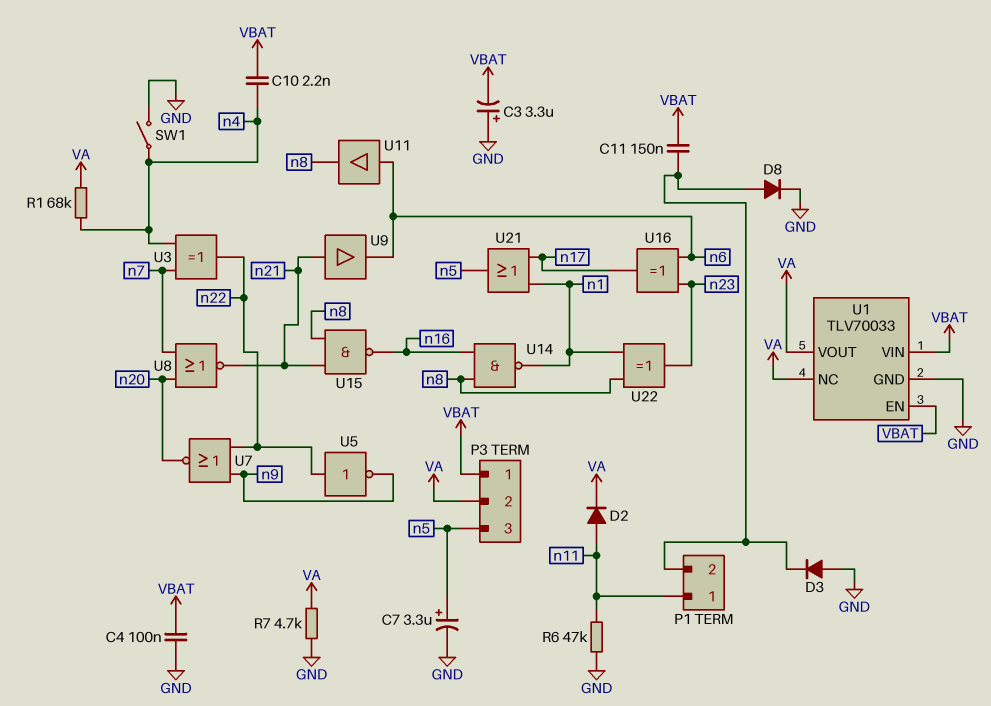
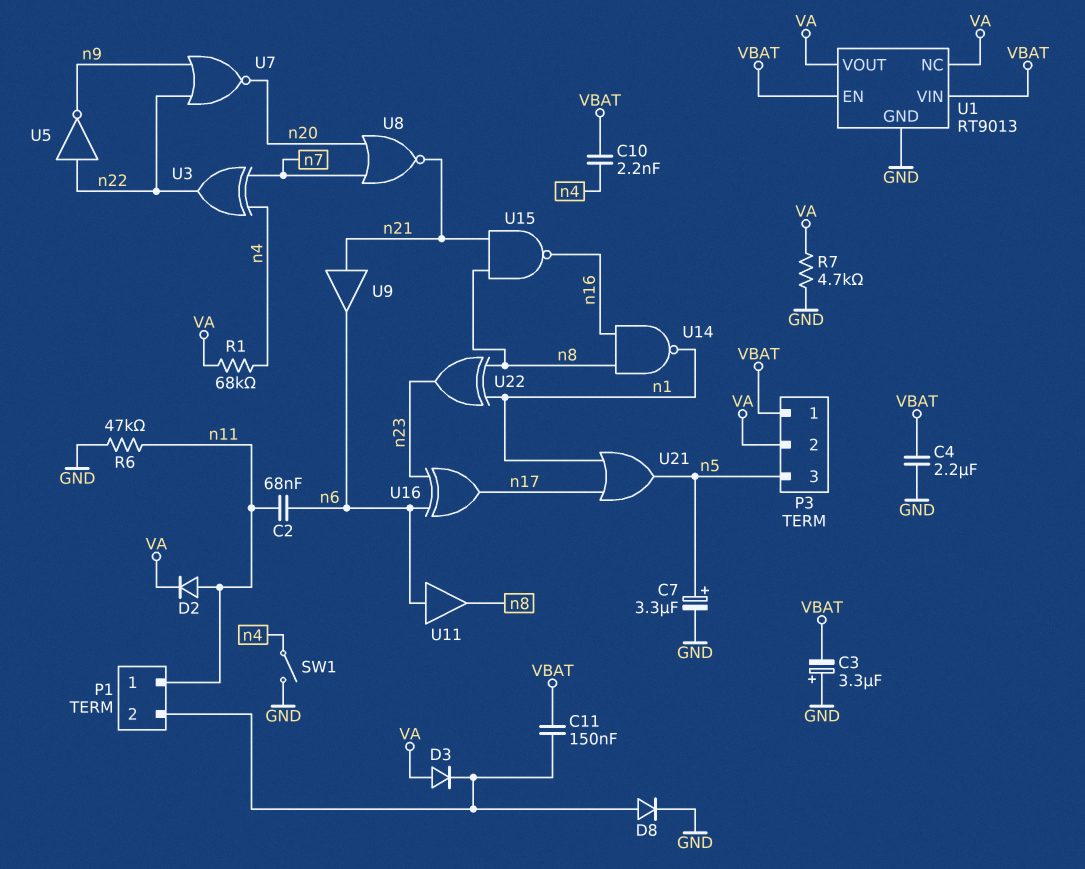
C2: none -> 68nF (n6, n11)
C4: 100nF (GND, VBAT) -> 2.2uF (GND, VBAT)
D3: diode (A GND, K P1/2) -> diode (A VA, K P1/2)
U1: TLV70033 -> RT9013

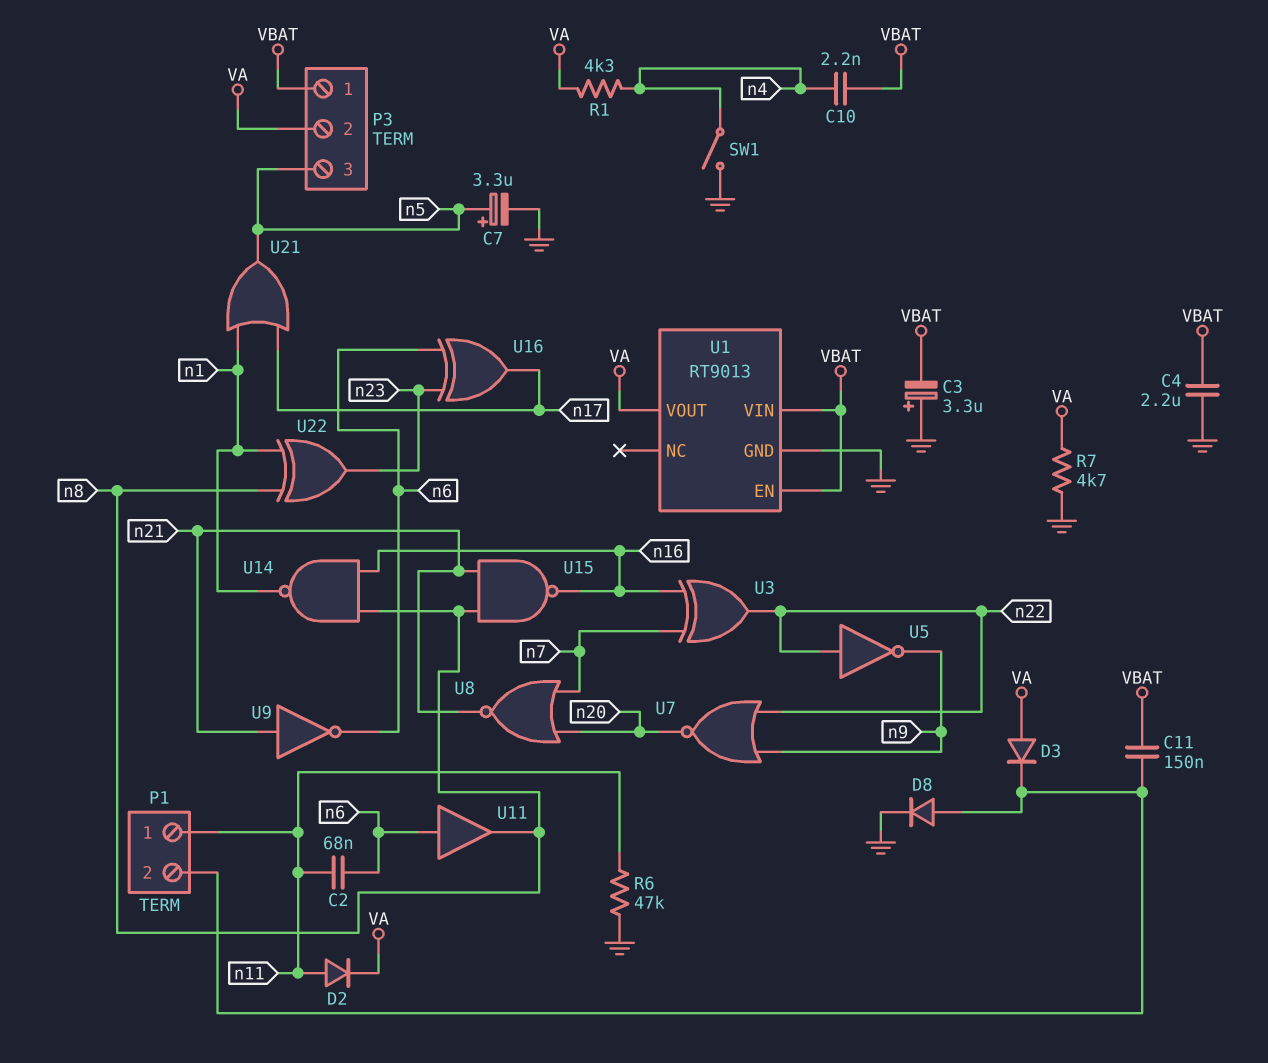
R1: 68k (VA, n4) -> 4.3k (VA, n4)
U1 pin NC: VA -> none
U3: XOR (in n4, in n7, out n22) -> XOR (in n7, in n16, out n22)
U9: buffer (in n21, out n6) -> NOT (in n21, out n6)

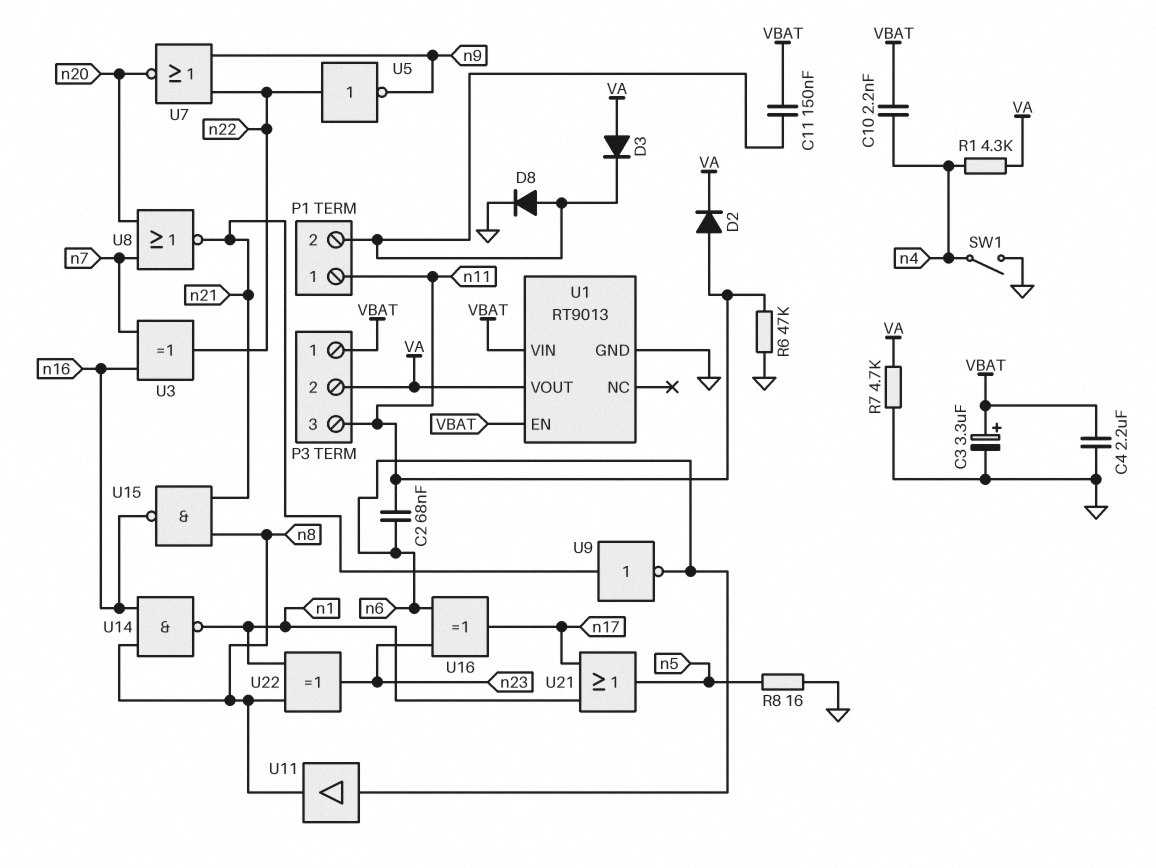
C3: 3.3uF (plus GND, minus VBAT) -> 3.3uF (plus VBAT, minus GND)
C7: 3.3uF (plus n5, minus GND) -> none
P3 pin 3: n5 -> n11
R8: none -> 16 (GND, n5)

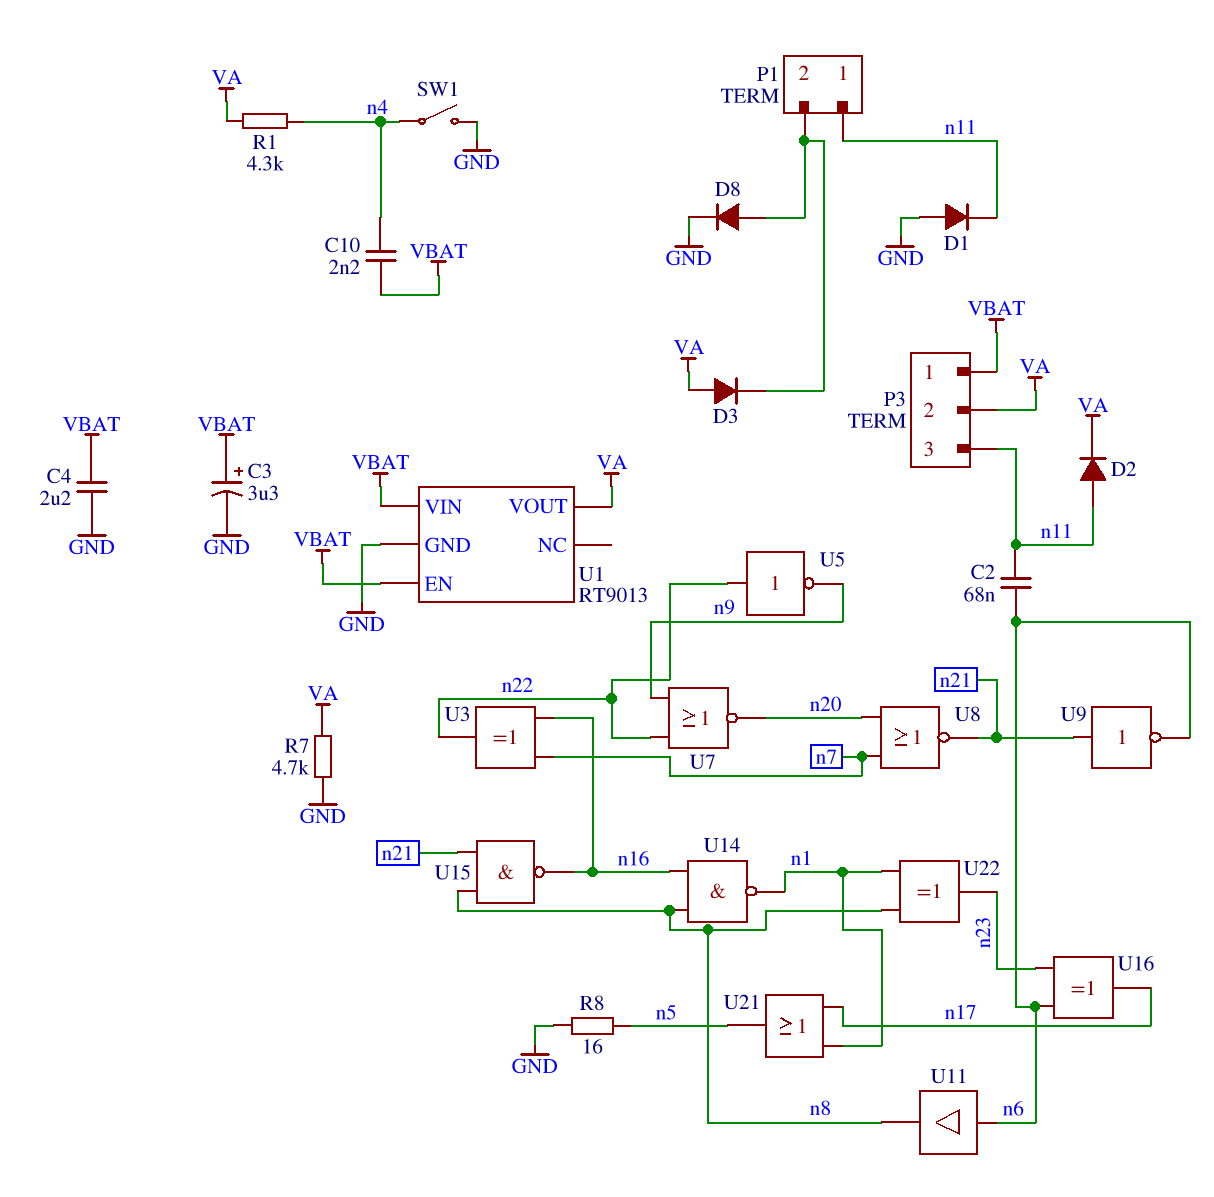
C11: 150nF (P1/2, VBAT) -> none
D1: none -> diode (A GND, K n11)
R6: 47k (GND, n11) -> none

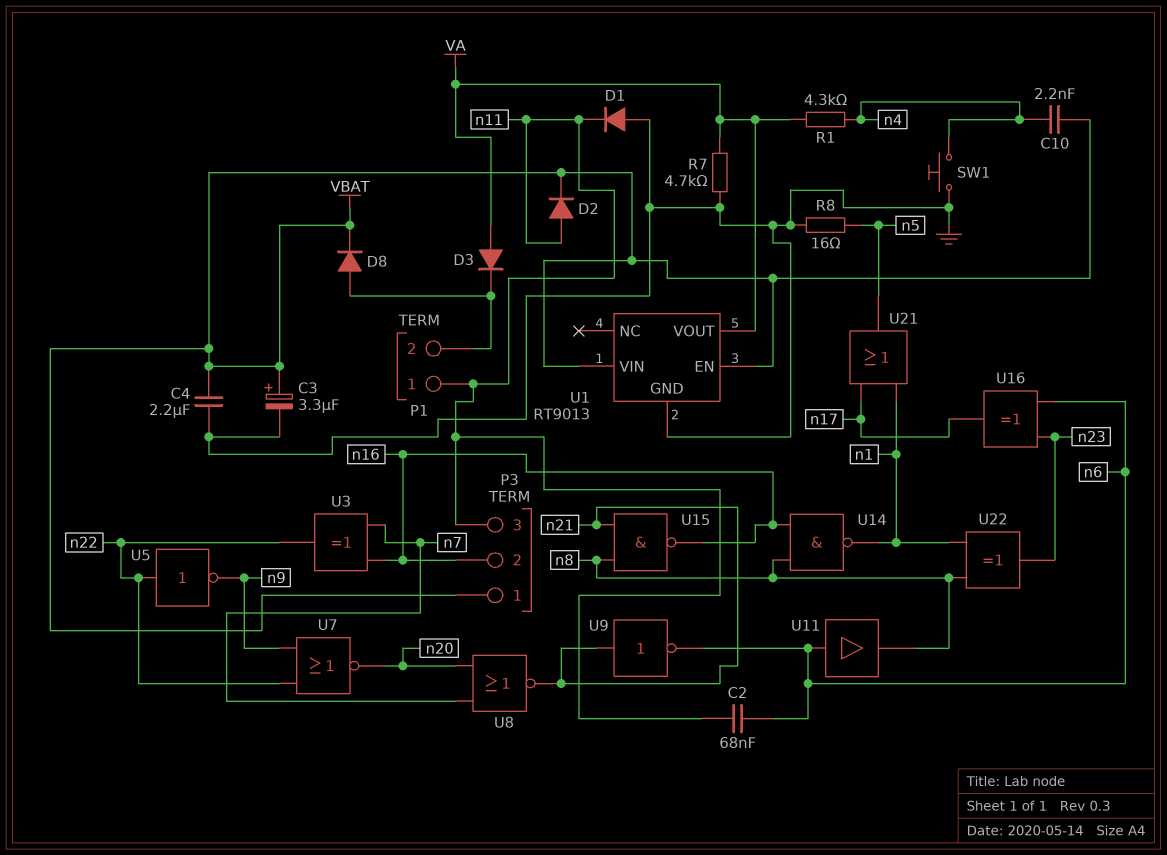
D2: diode (A n11, K VA) -> diode (A n11, K VBAT)
D8: diode (A P1/2, K GND) -> diode (A P1/2, K VBAT)
P3 pin 2: VA -> n16
SW1: switch (GND, n4) -> button (GND, n4)

